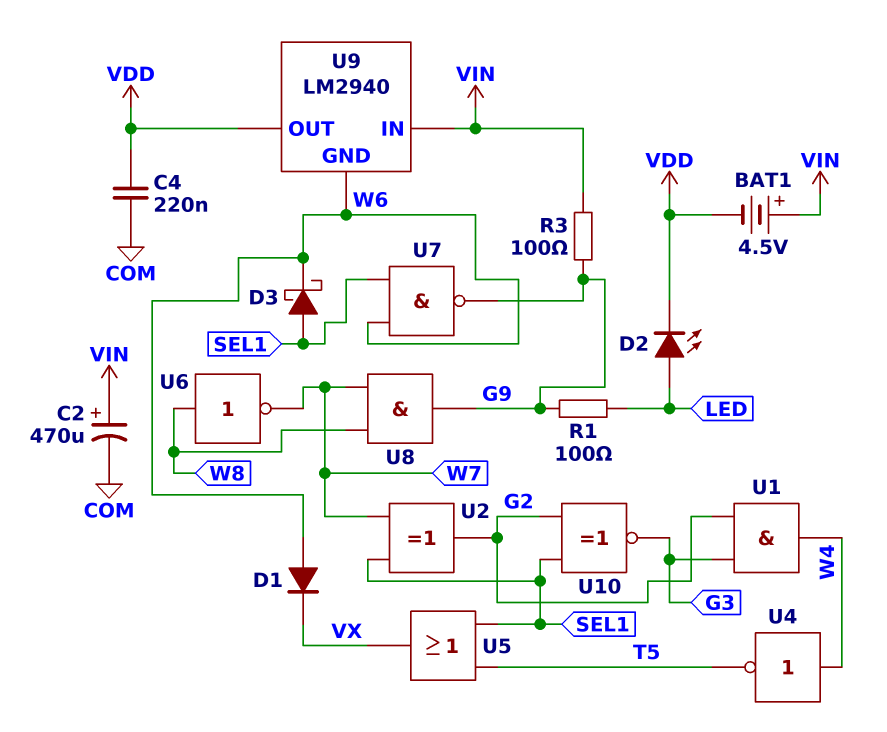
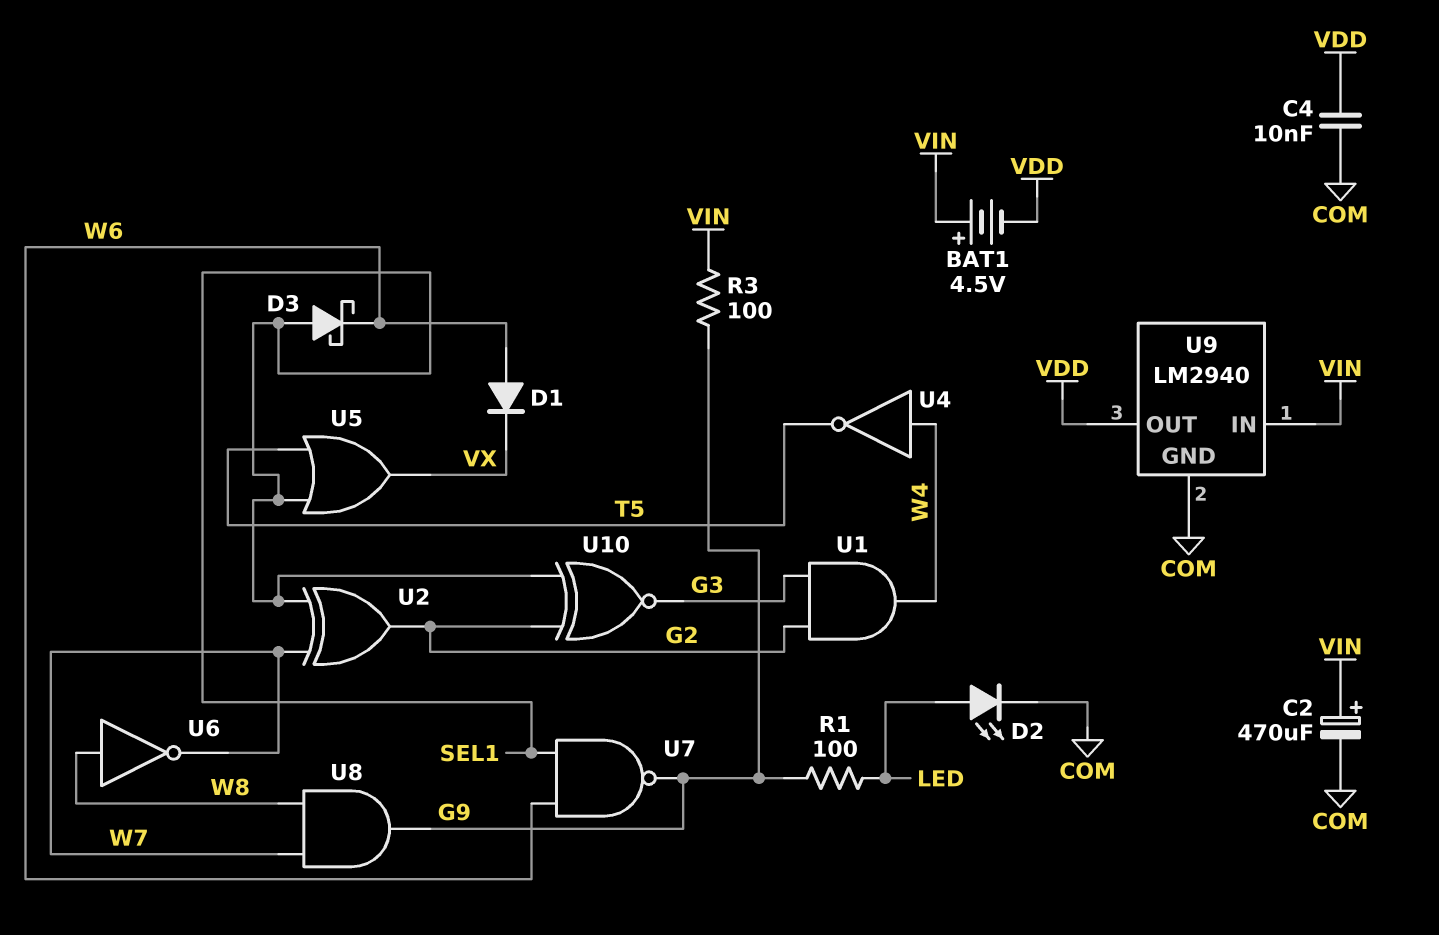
C4: 220nF (COM, VDD) -> 10nF (COM, VDD)
D2: LED (A LED, K VDD) -> LED (A LED, K COM)
U9 pin GND: W6 -> COM

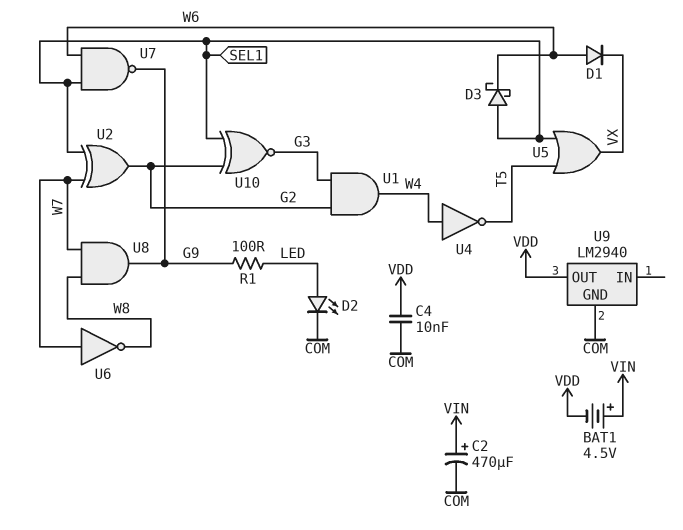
R3: 100 (G9, VIN) -> none
U6: NOT (in W8, out W7) -> NOT (in W7, out W8)
U9 pin IN: VIN -> none

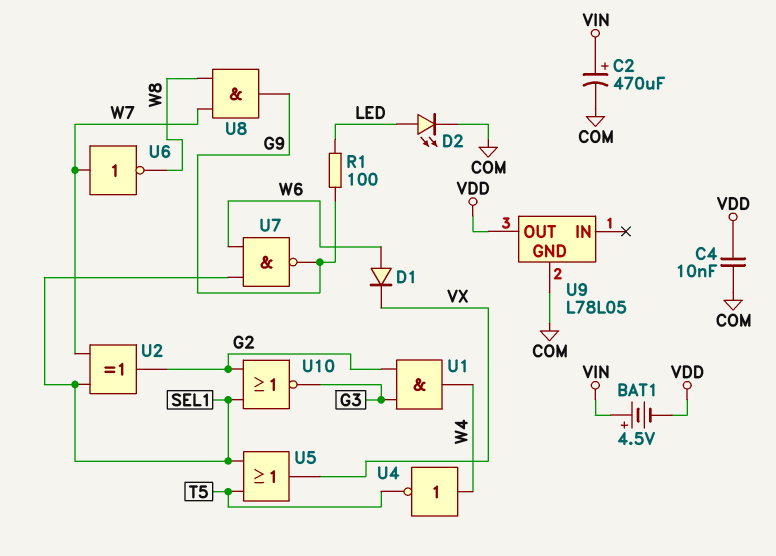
D3: schottky (A SEL1, K W6) -> none
U9: LM2940 -> L78L05
U10: XNOR (in G2, in SEL1, out G3) -> NOR (in G2, in SEL1, out G3)

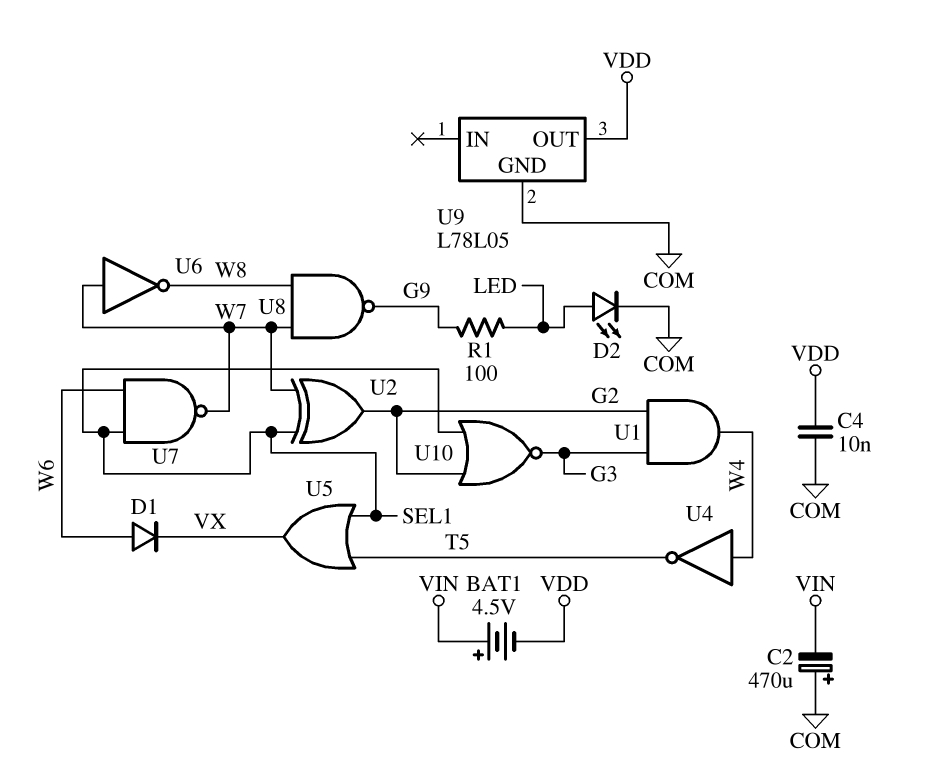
C2: 470uF (plus VIN, minus COM) -> 470uF (plus COM, minus VIN)
U7: NAND (in SEL1, in W6, out G9) -> NAND (in SEL1, in W6, out W7)
U8: AND (in W7, in W8, out G9) -> NAND (in W7, in W8, out G9)

